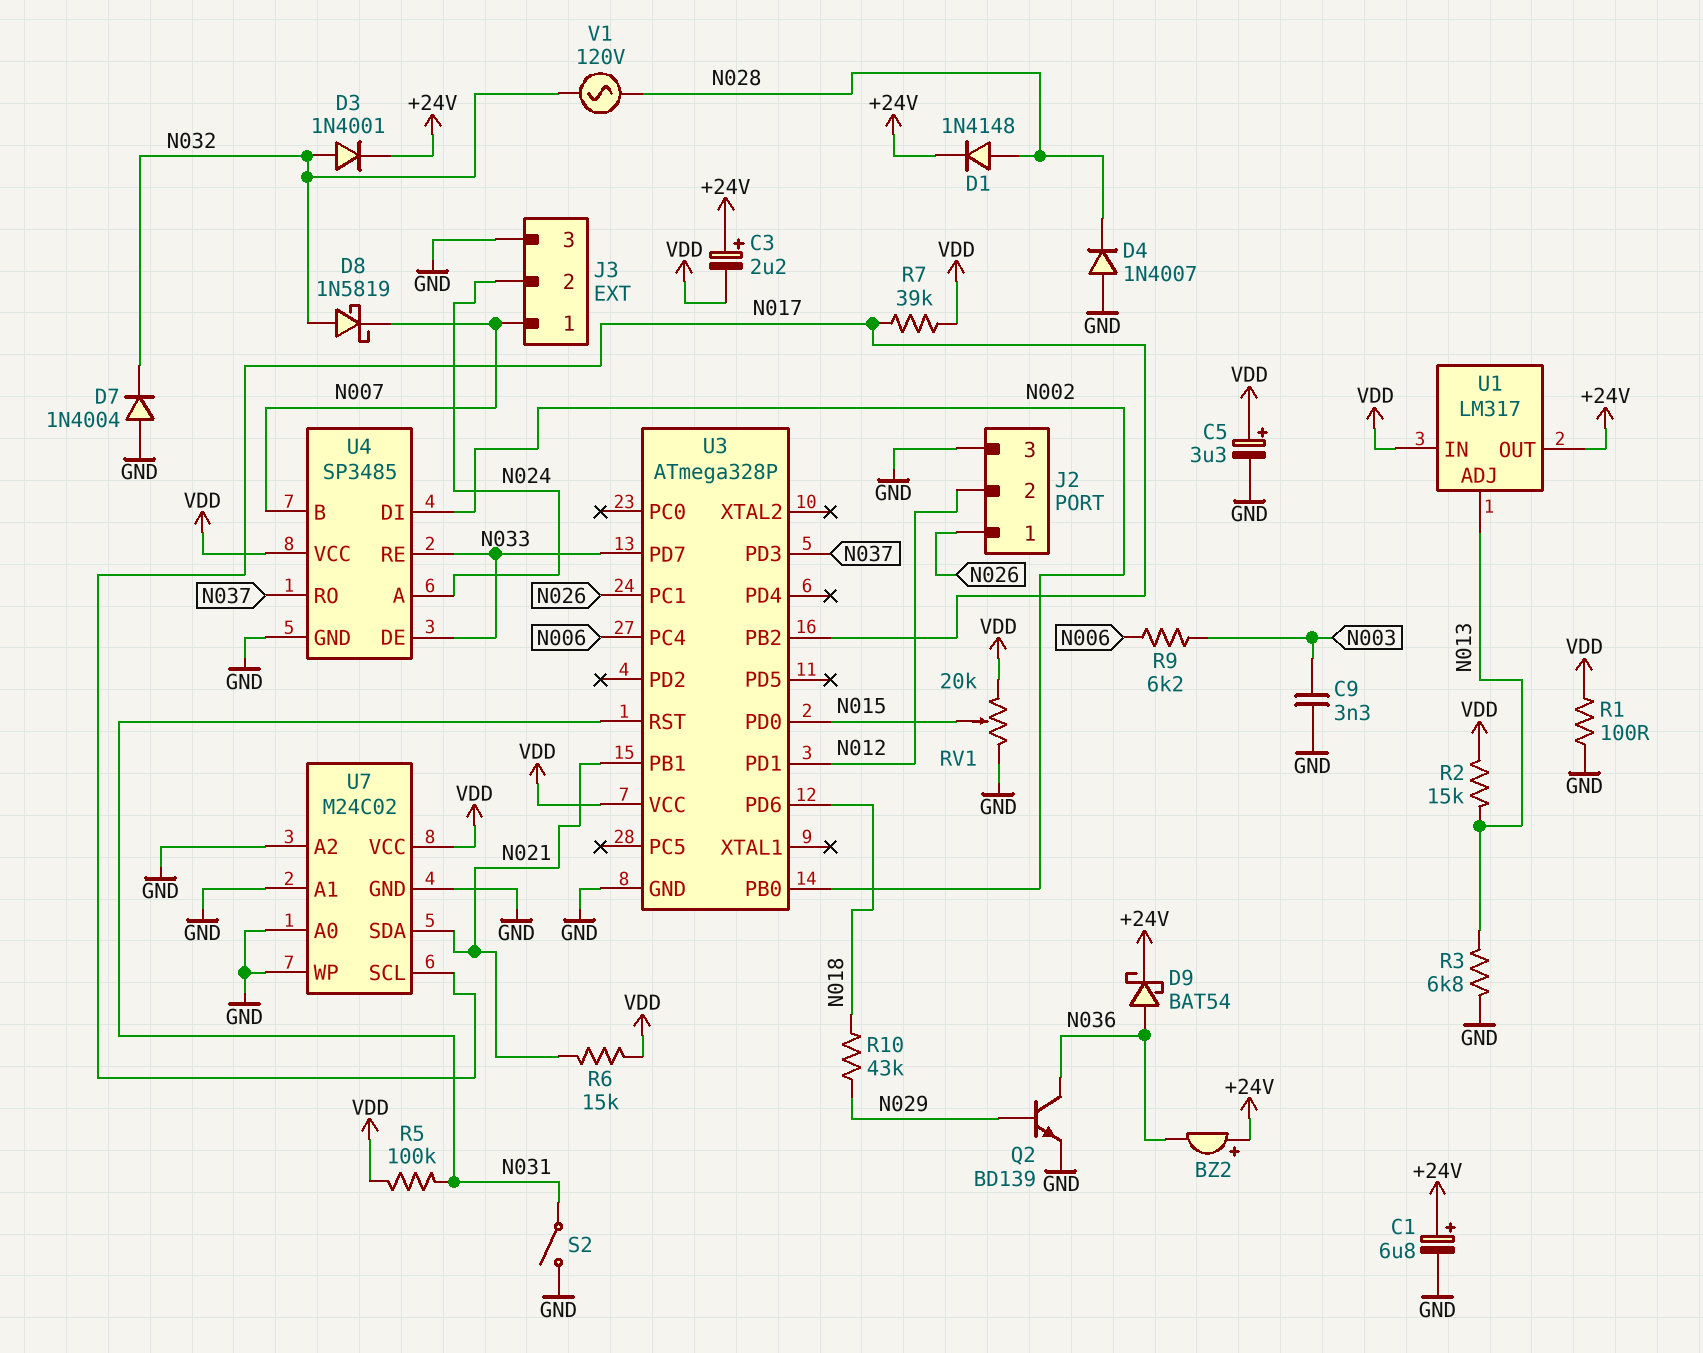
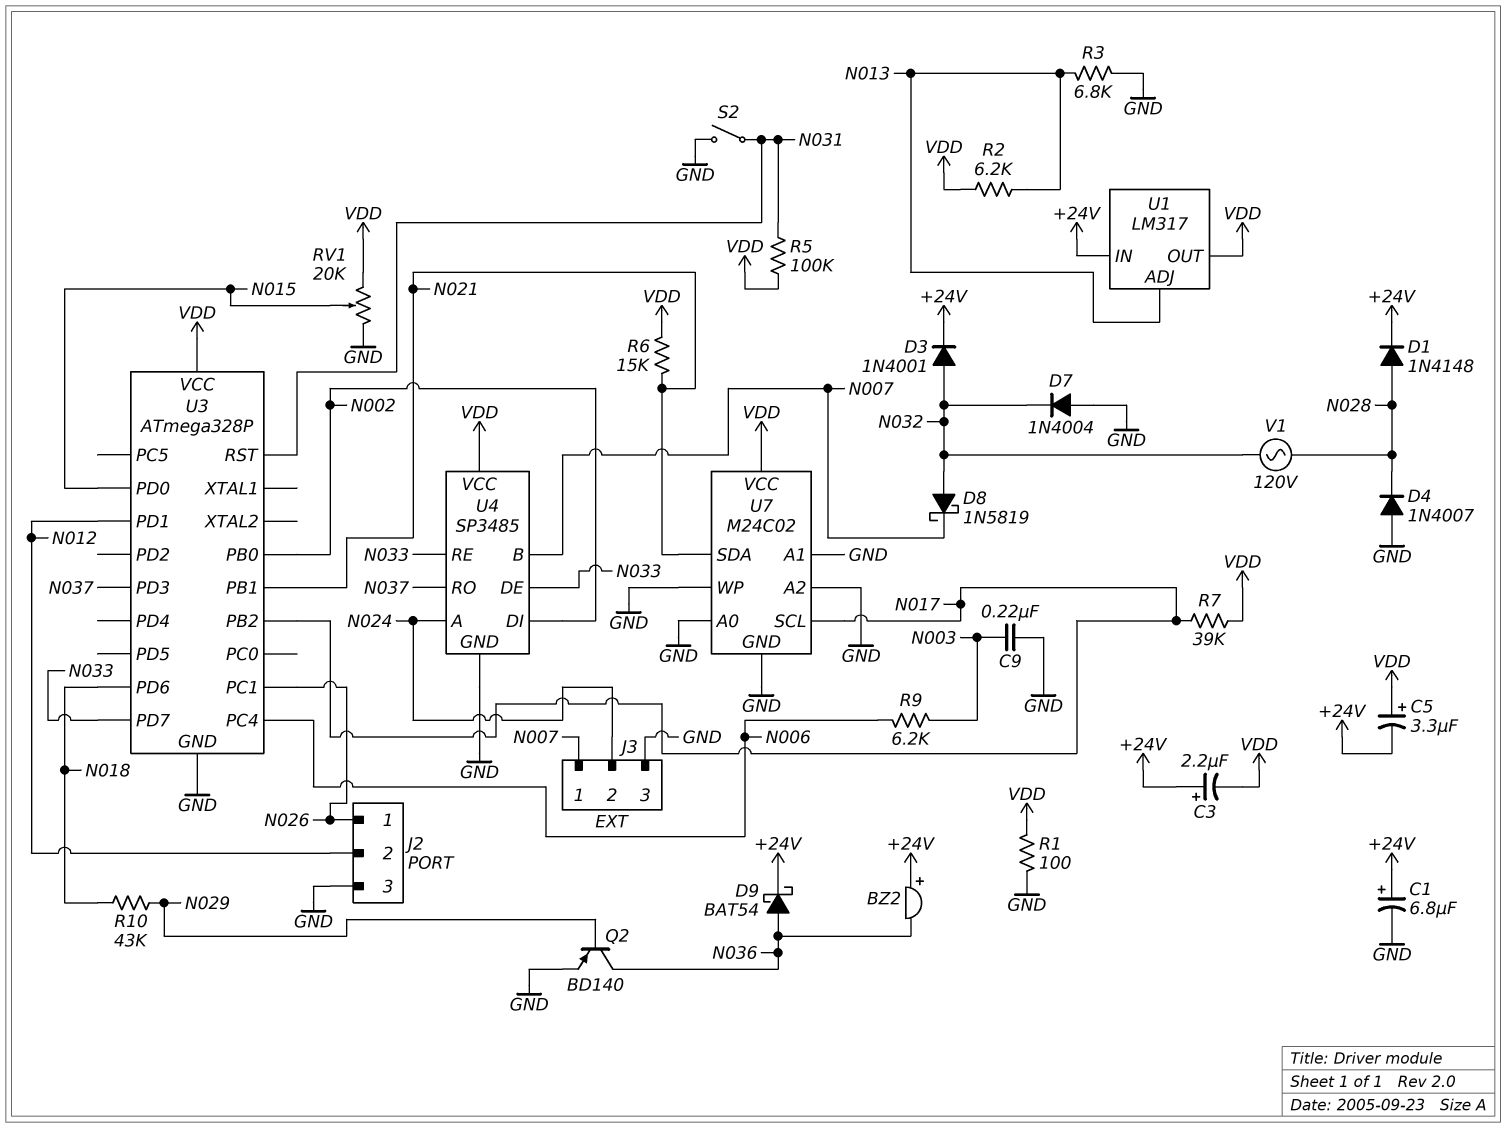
C5: 3.3uF (plus VDD, minus GND) -> 3.3uF (plus VDD, minus +24V)
C9: 3.3nF (GND, N003) -> 220nF (GND, N003)
Q2: NPN BD139 (B N029, C N036, E GND) -> PNP BD140 (B N029, C N036, E GND)
R2: 15k (N013, VDD) -> 6.2k (N013, VDD)
U1 pin IN: VDD -> +24V
U1 pin OUT: +24V -> VDD

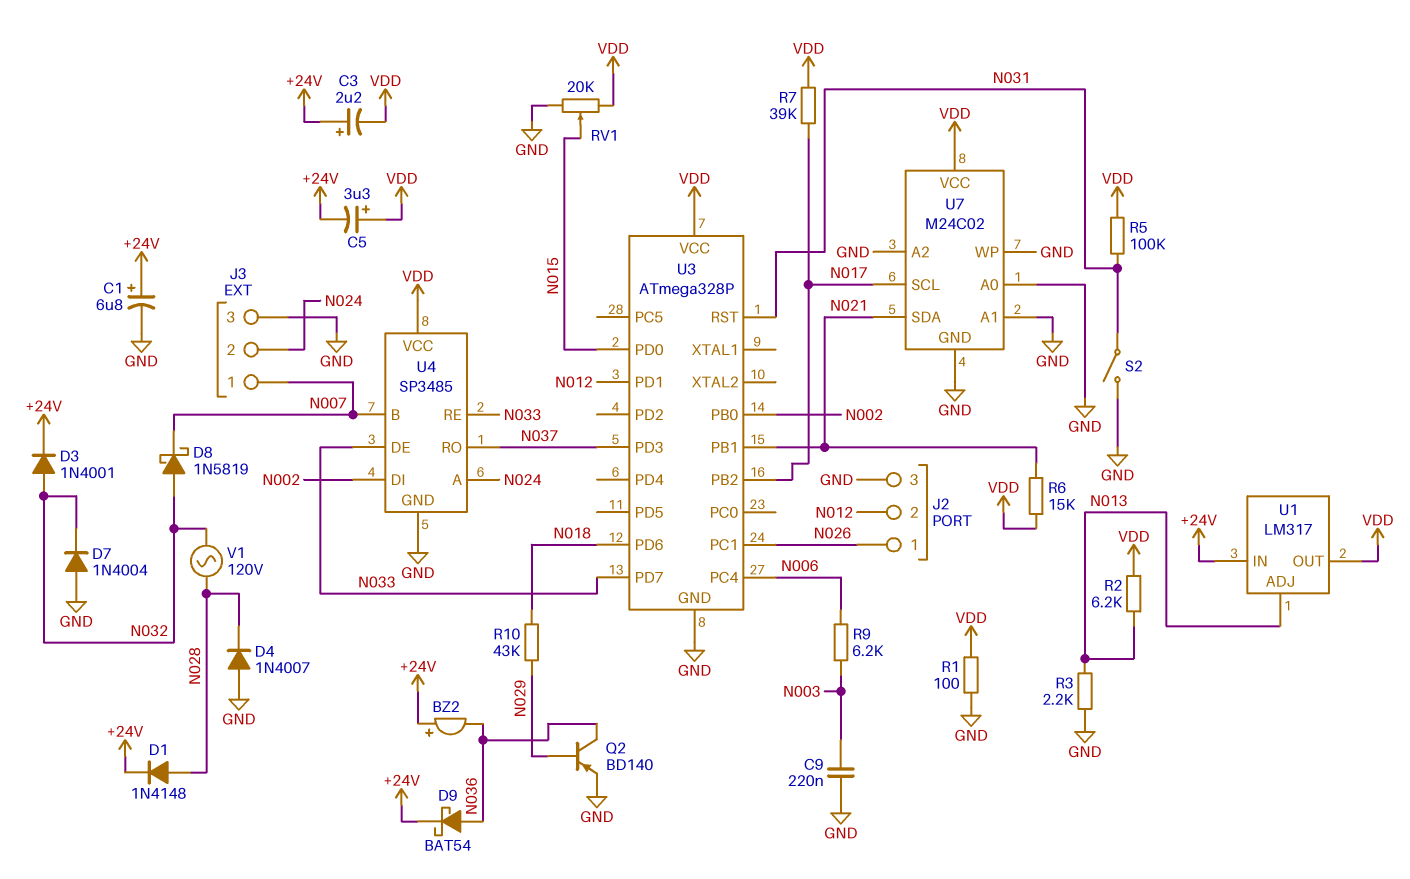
R3: 6.8k (GND, N013) -> 2.2k (GND, N013)

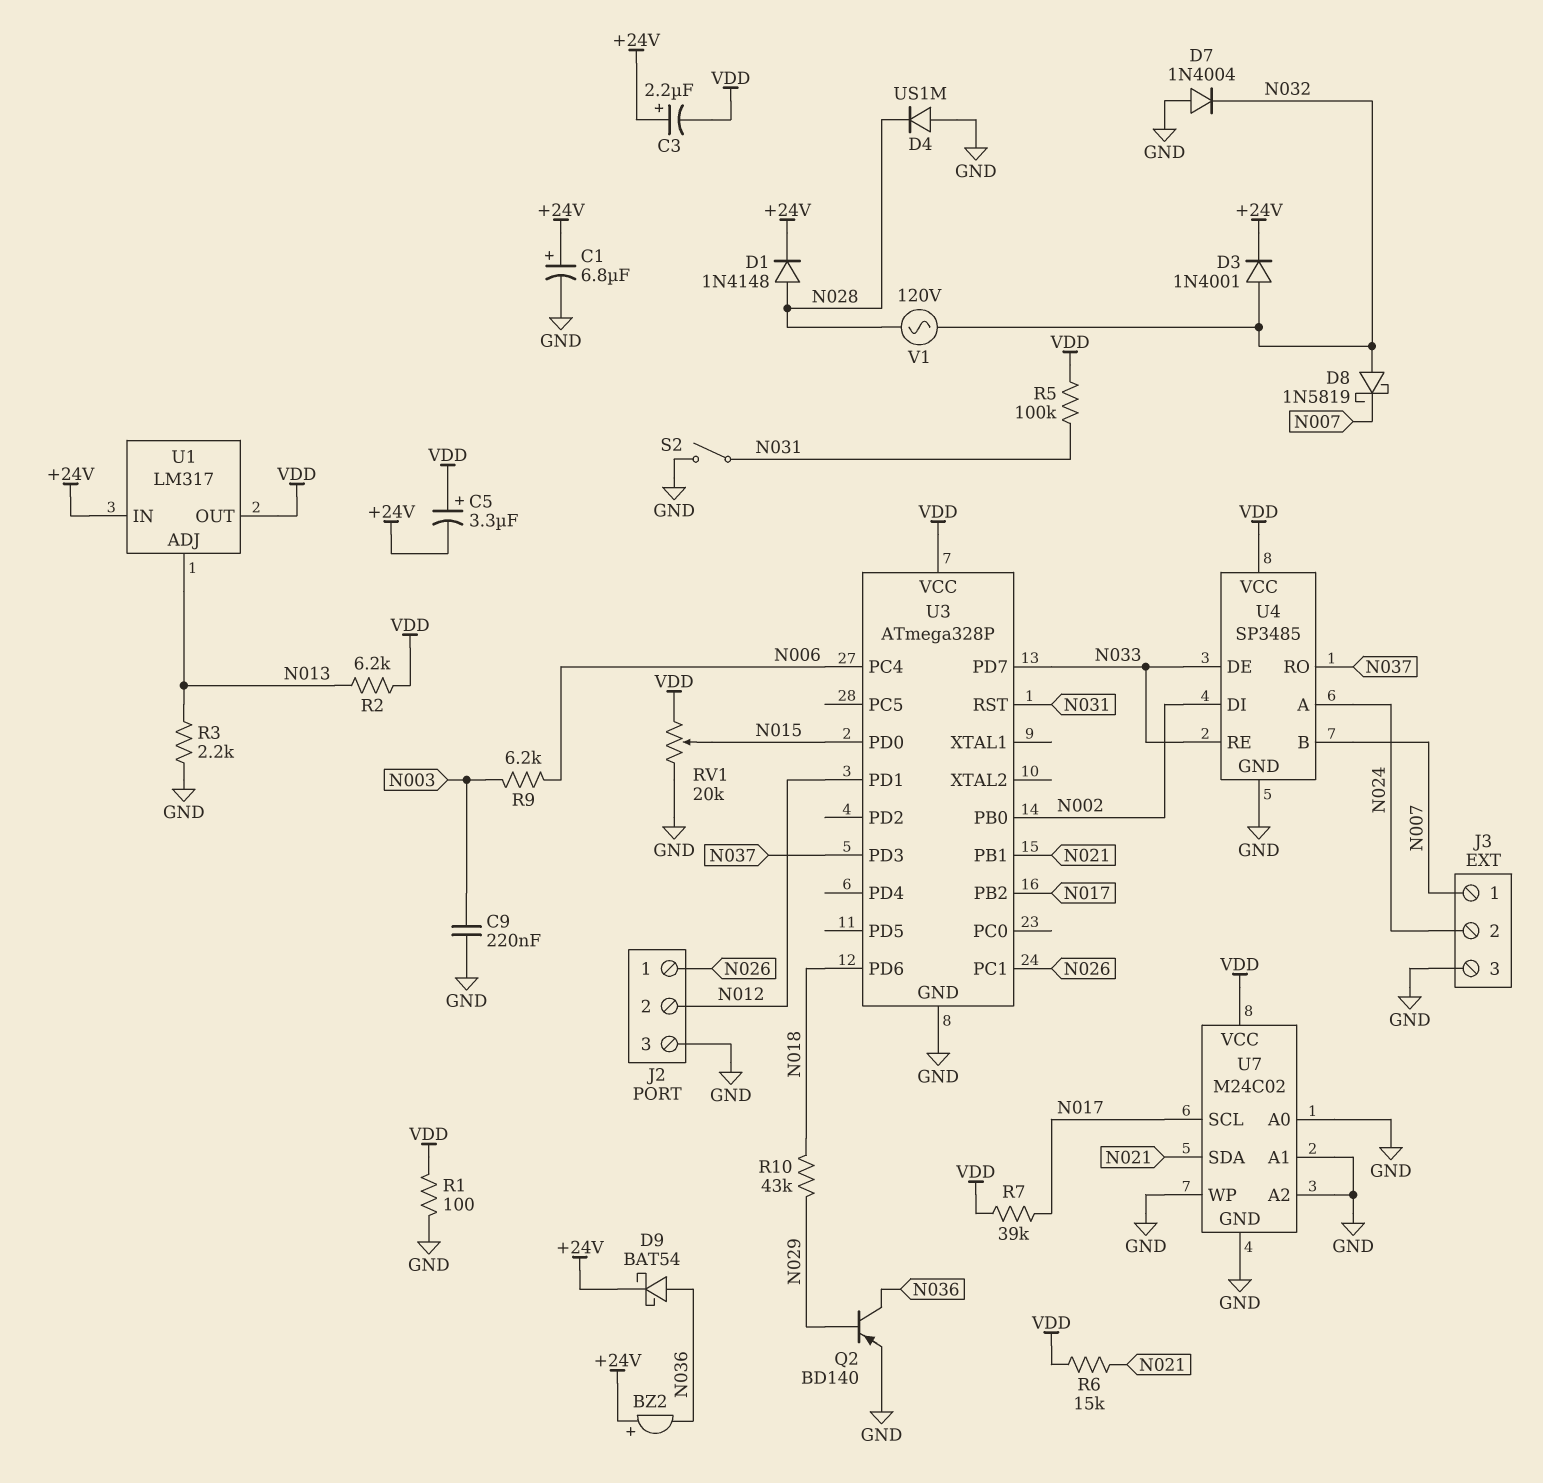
D4: diode 1N4007 (A GND, K N028) -> diode US1M (A GND, K N028)

